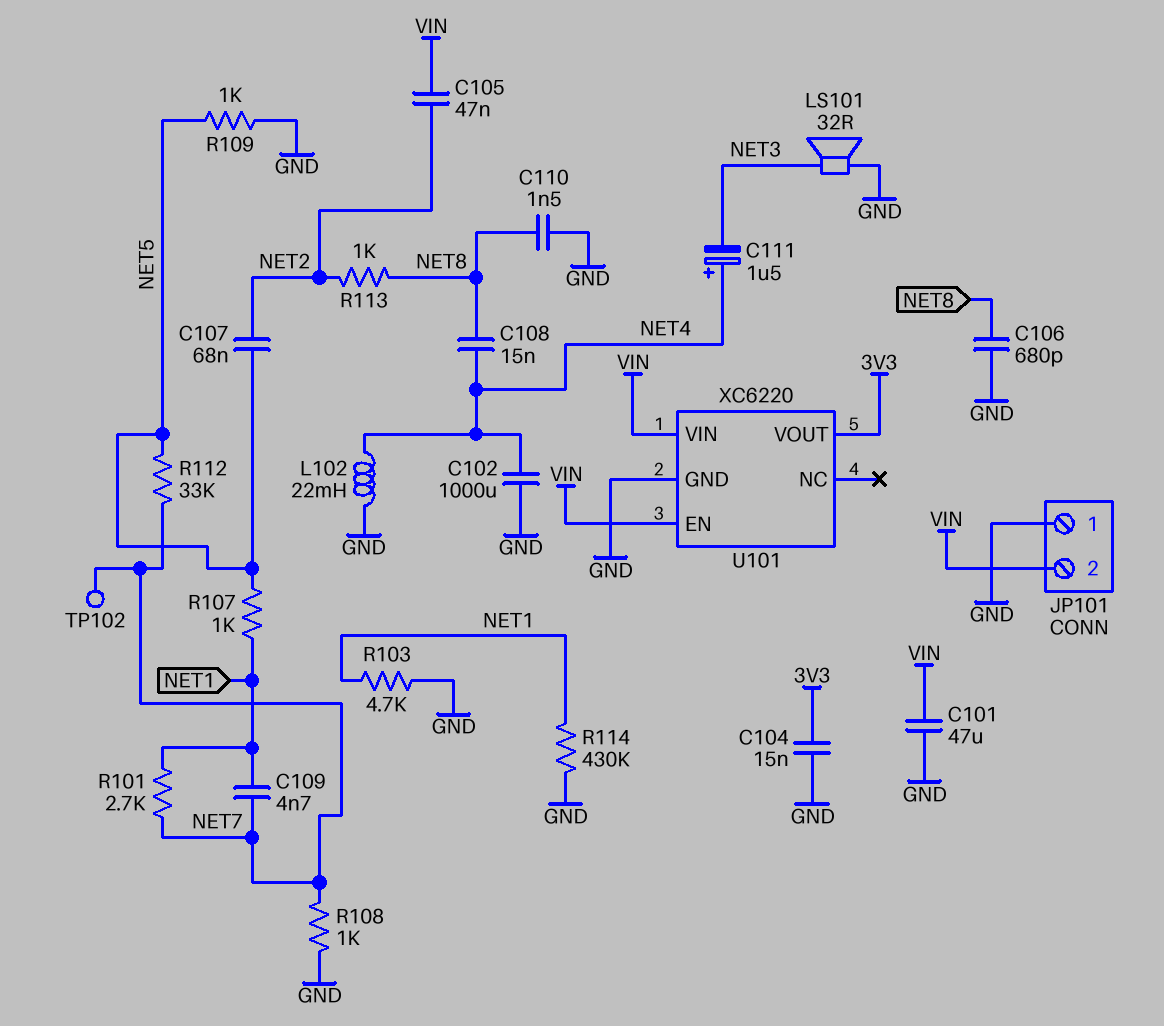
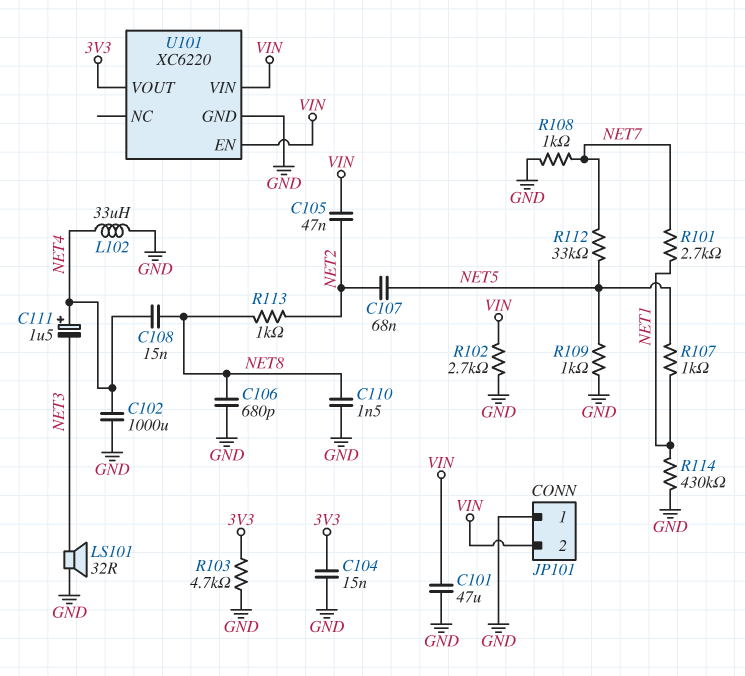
C109: 4.7nF (NET1, NET7) -> none
L102: 22mH (GND, NET4) -> 33uH (GND, NET4)
R102: none -> 2.7k (GND, VIN)
R103: 4.7k (GND, NET1) -> 4.7k (3V3, GND)
TP102: test point (NET7) -> none

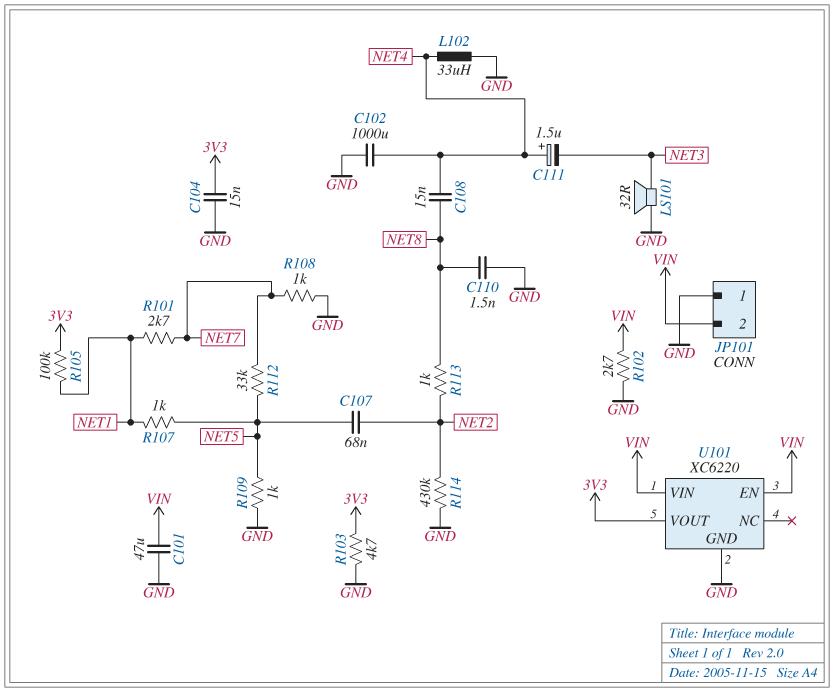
C105: 47nF (NET2, VIN) -> none
C106: 680pF (GND, NET8) -> none
R105: none -> 100k (3V3, NET1)
R114: 430k (GND, NET1) -> 430k (GND, NET2)

